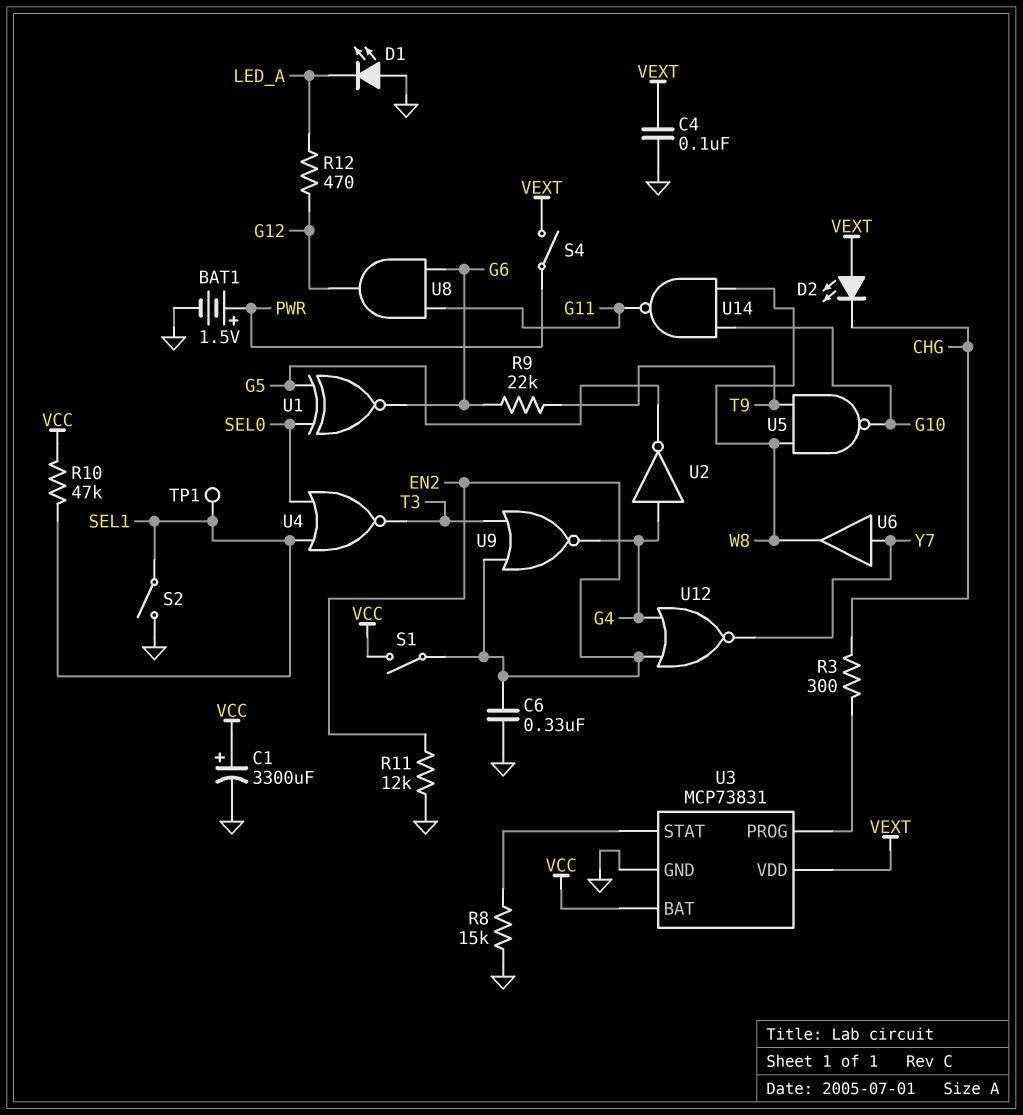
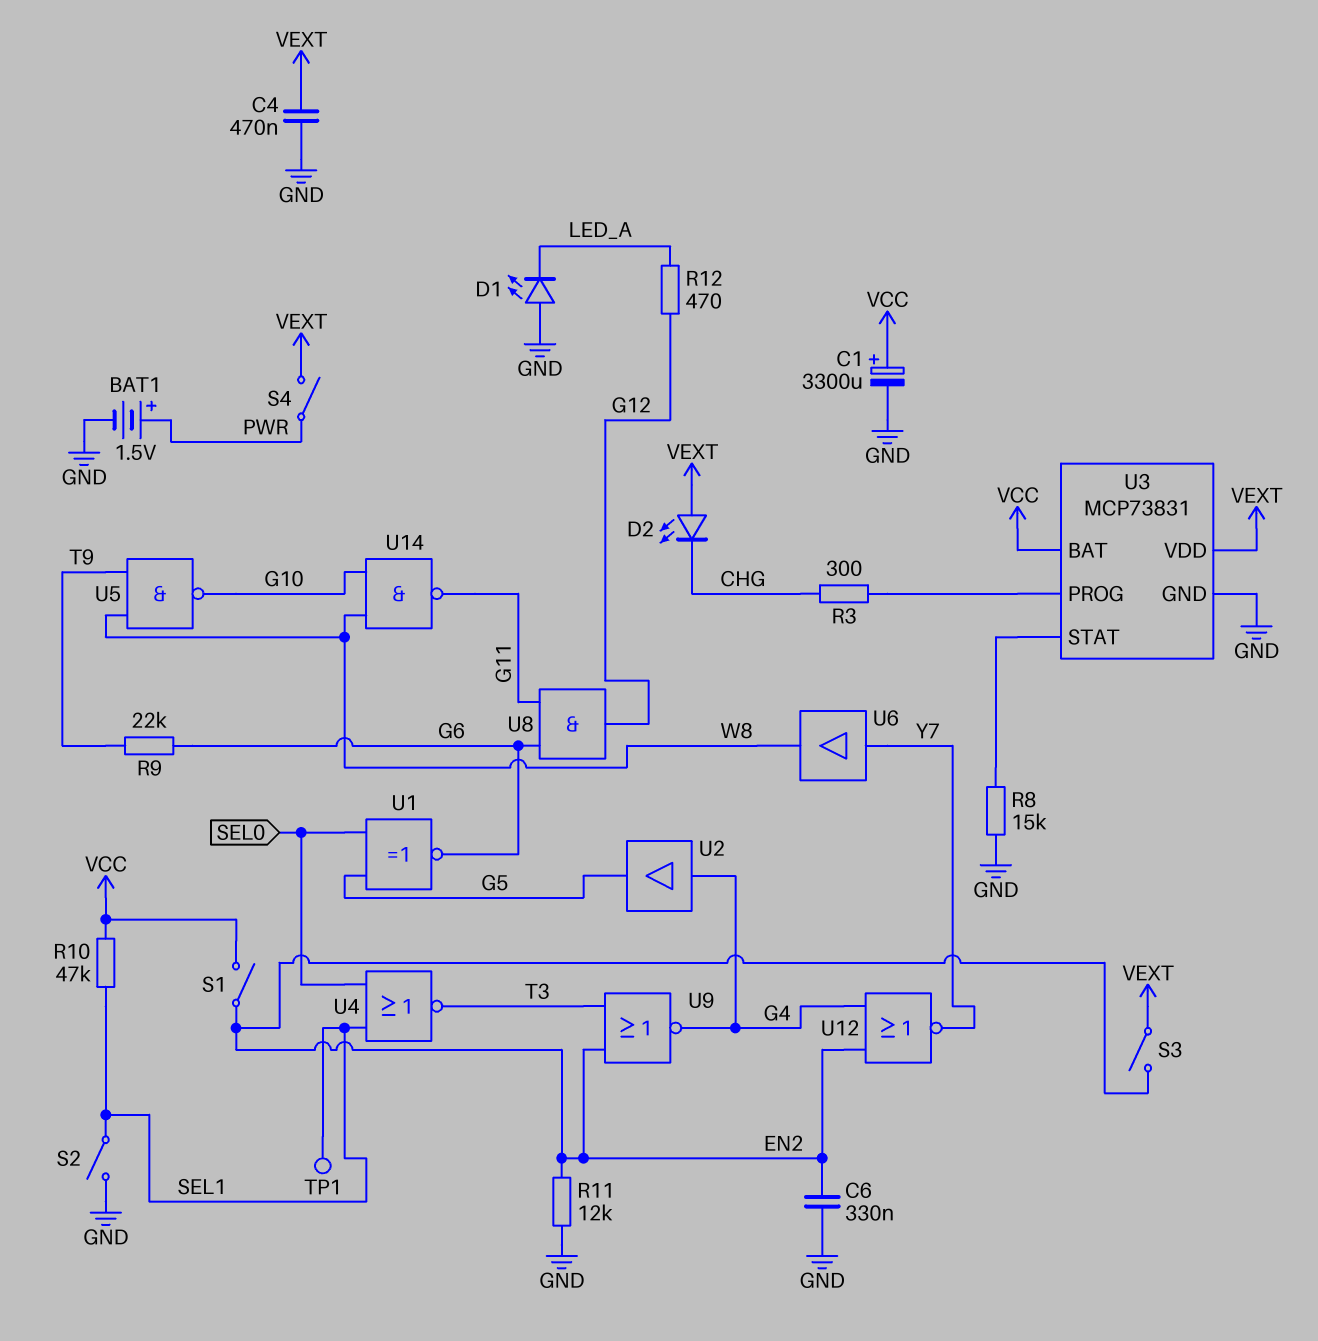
C4: 100nF (GND, VEXT) -> 470nF (GND, VEXT)
S3: none -> switch (EN2, VEXT)
U2: NOT (in G4, out G5) -> buffer (in G4, out G5)

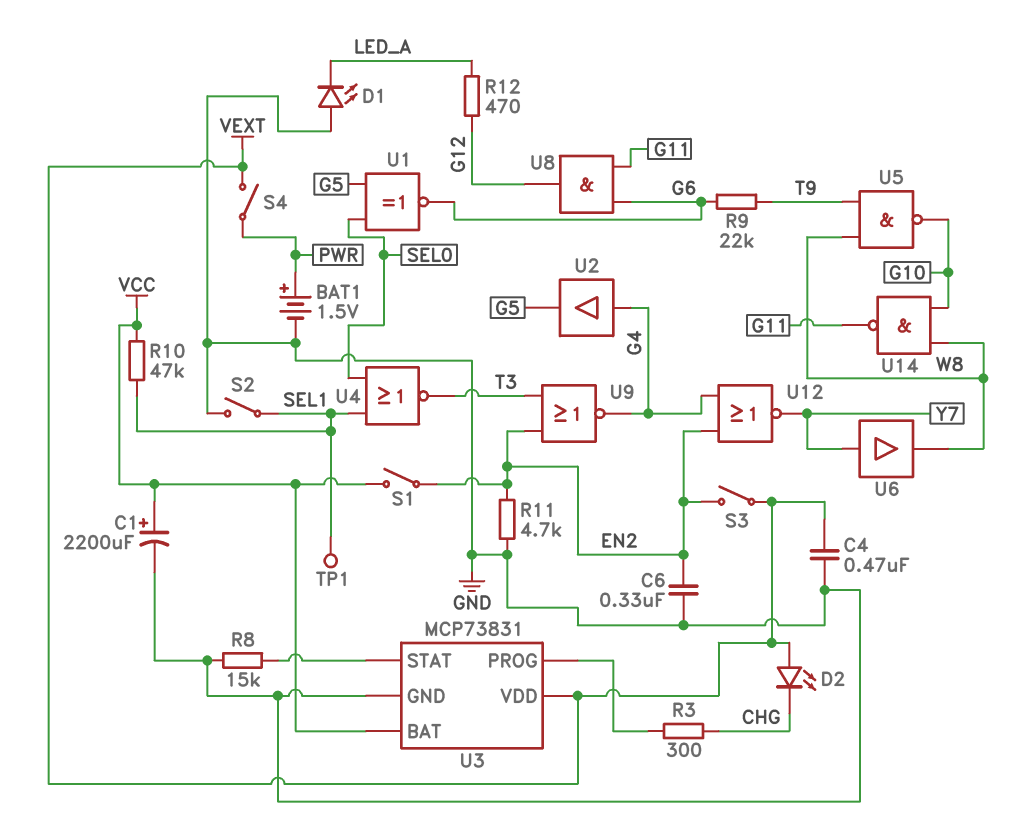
C1: 3300uF (plus VCC, minus GND) -> 2200uF (plus VCC, minus GND)
R11: 12k (EN2, GND) -> 4.7k (EN2, GND)

